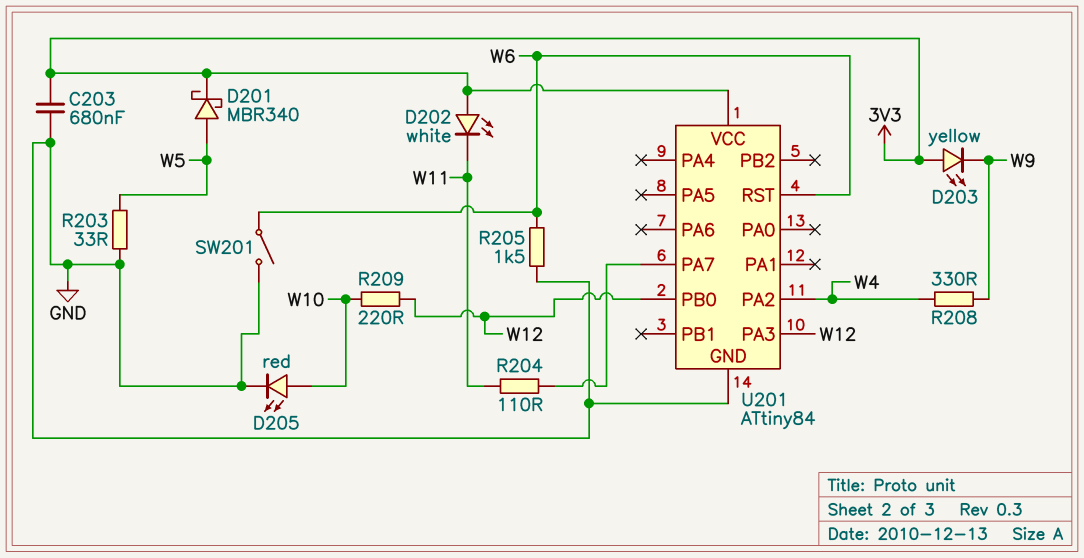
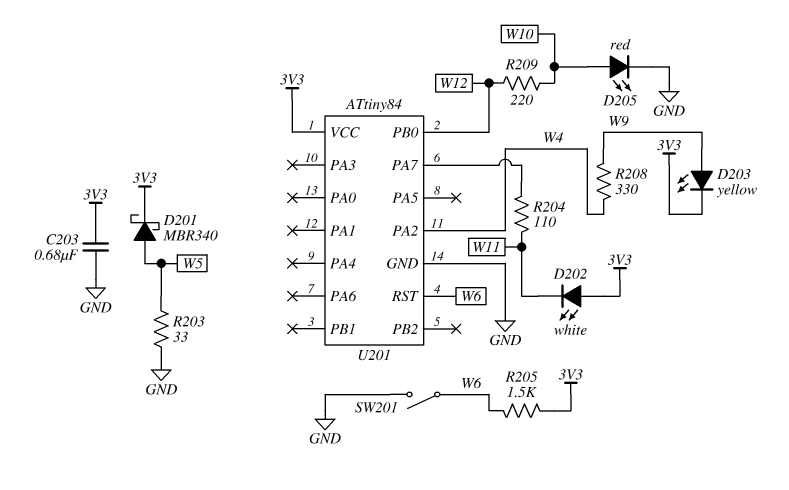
D203: LED yellow (A 3V3, K W9) -> LED yellow (A W9, K 3V3)
R205: 1.5k (GND, W6) -> 1.5k (3V3, W6)
U201 pin PA3: W12 -> none

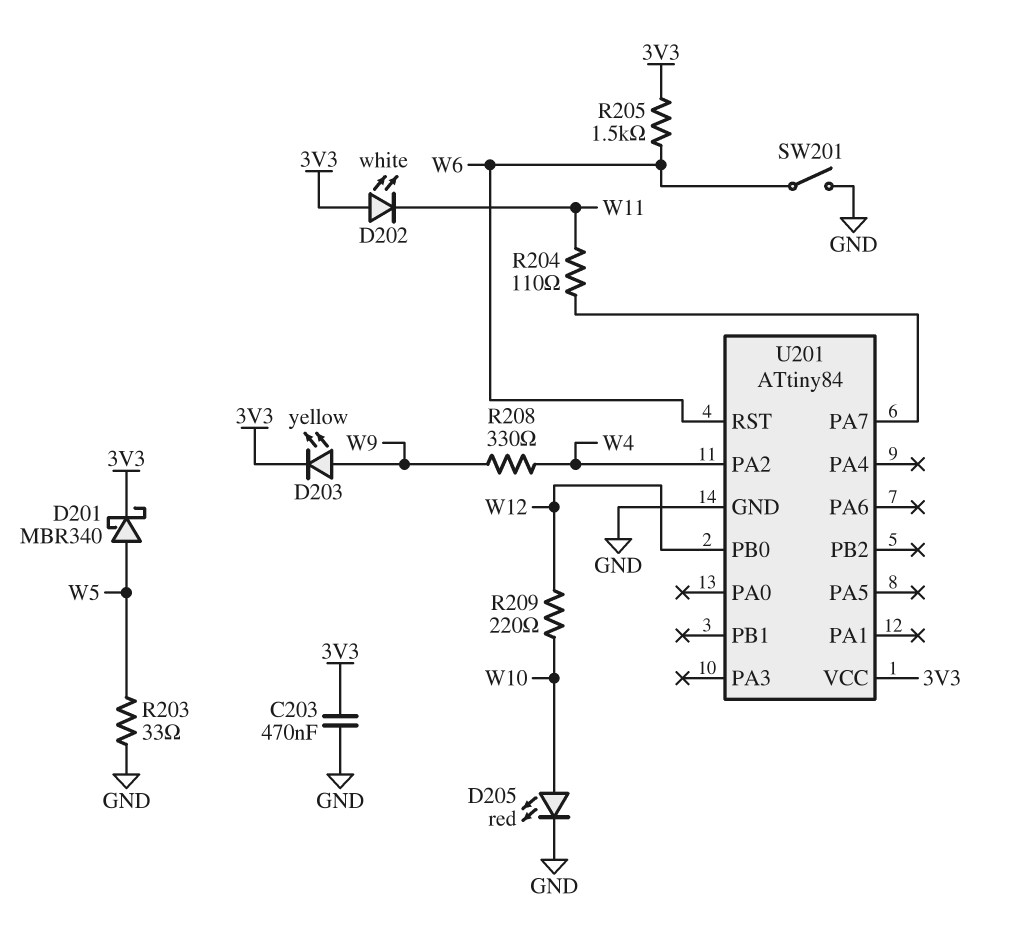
C203: 680nF (3V3, GND) -> 470nF (3V3, GND)

